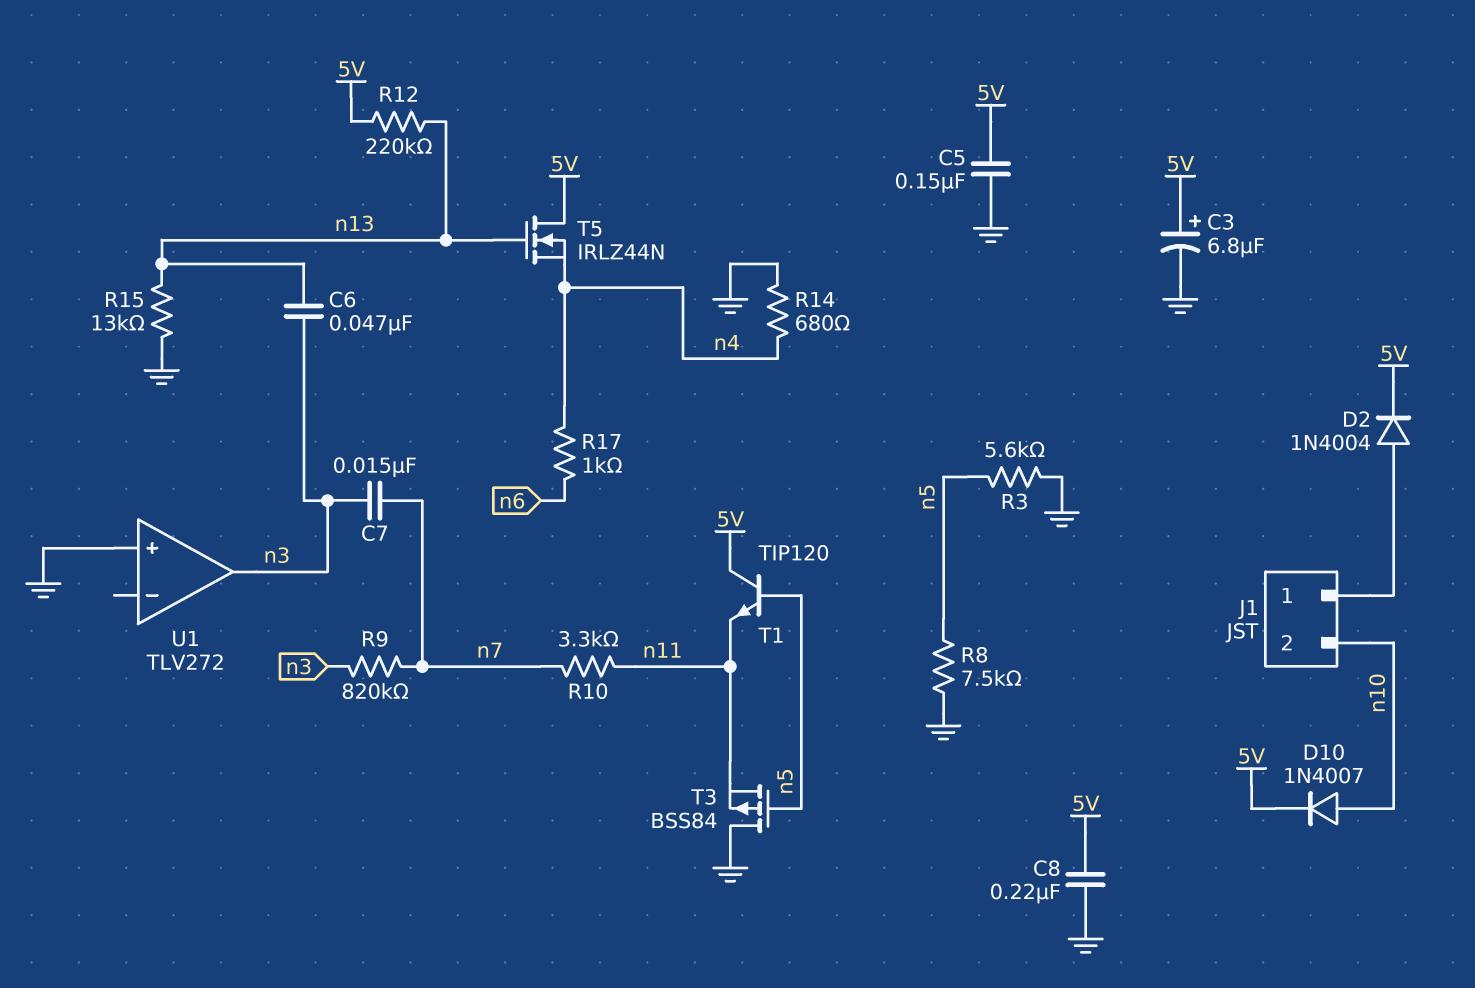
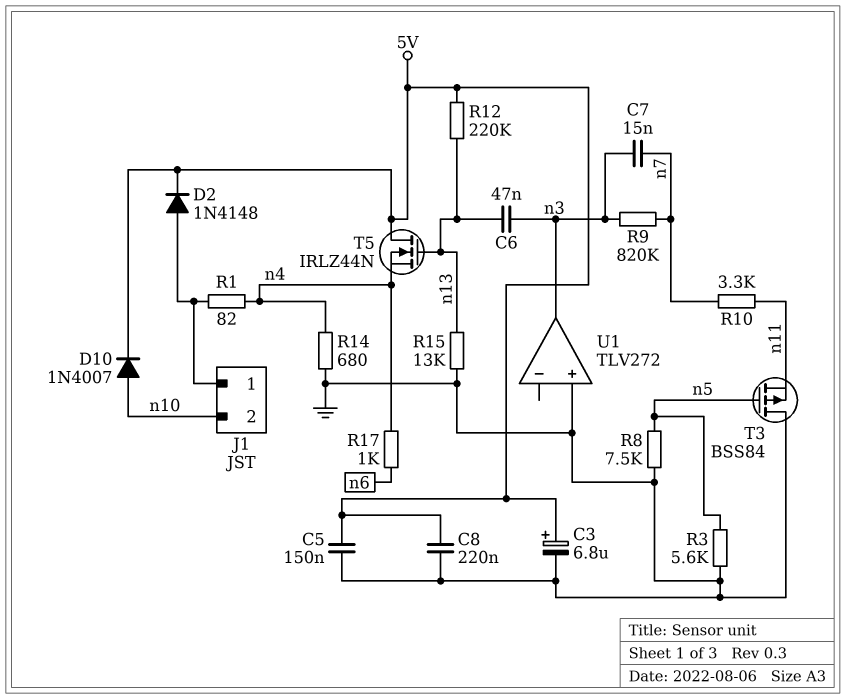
D2: diode 1N4004 (A J1/1, K 5V) -> diode 1N4148 (A J1/1, K 5V)
R1: none -> 82 (J1/1, n4)
T1: NPN TIP120 (B n5, C 5V, E n11) -> none

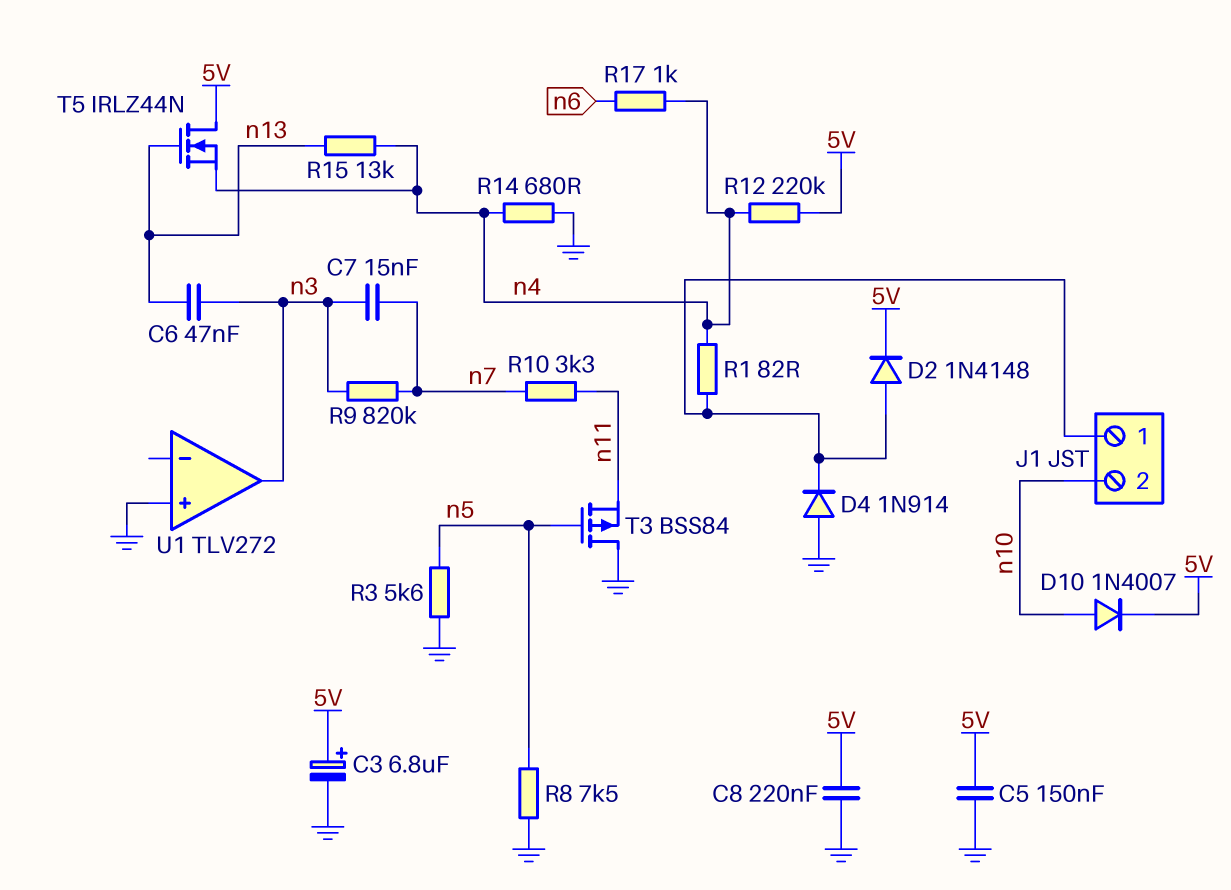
D4: none -> diode 1N914 (A GND, K J1/1)
R12: 220k (5V, n13) -> 220k (5V, n4)
R15: 13k (GND, n13) -> 13k (n4, n13)

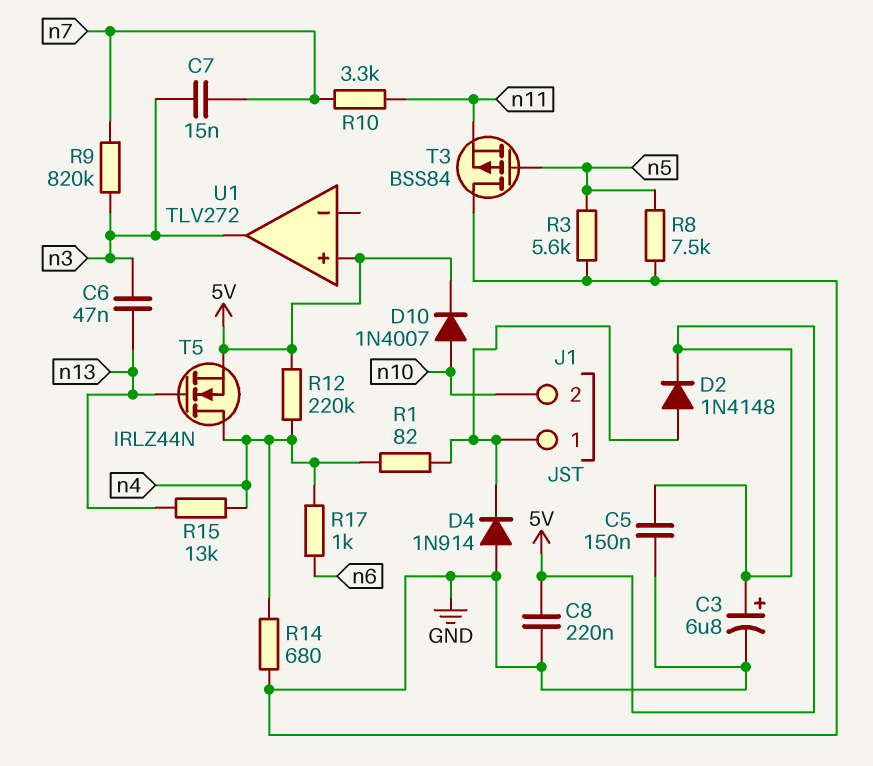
T5: NMOS IRLZ44N (G n13, D 5V, S n4) -> NMOS IRLZ44N (G n13, D n4, S 5V)
U1 pin in+: GND -> 5V

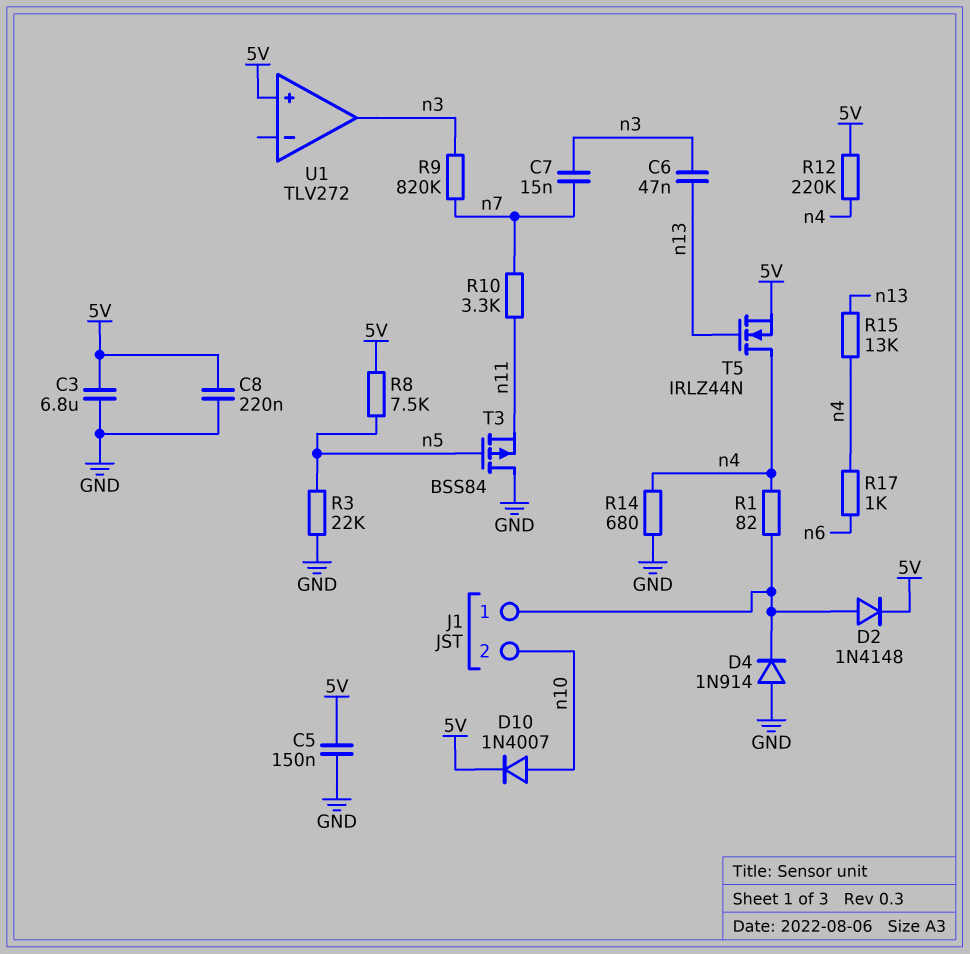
C3: 6.8uF (plus 5V, minus GND) -> 6.8uF (5V, GND)
R3: 5.6k (GND, n5) -> 22k (GND, n5)
R8: 7.5k (GND, n5) -> 7.5k (5V, n5)

